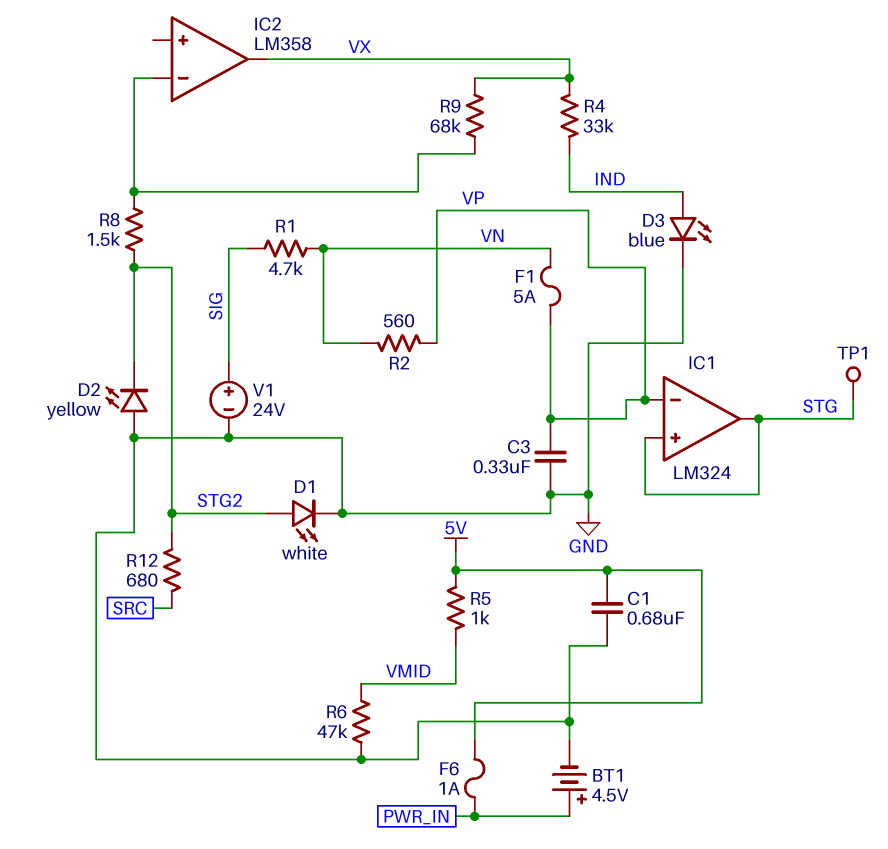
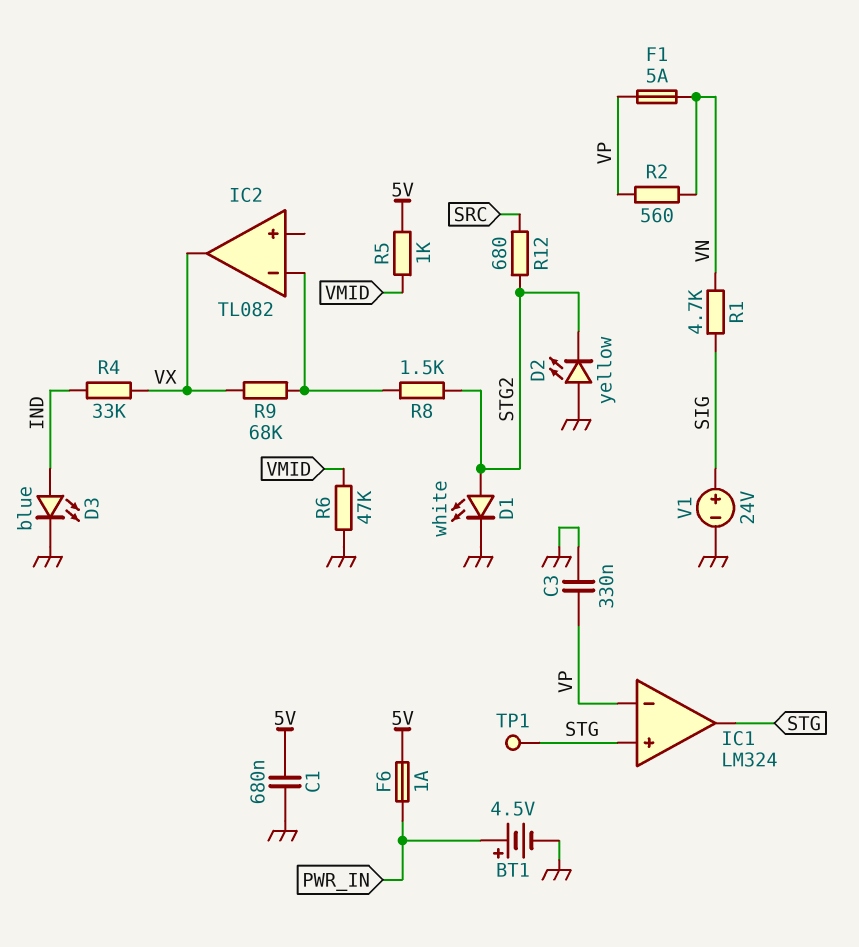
IC2: LM358 -> TL082

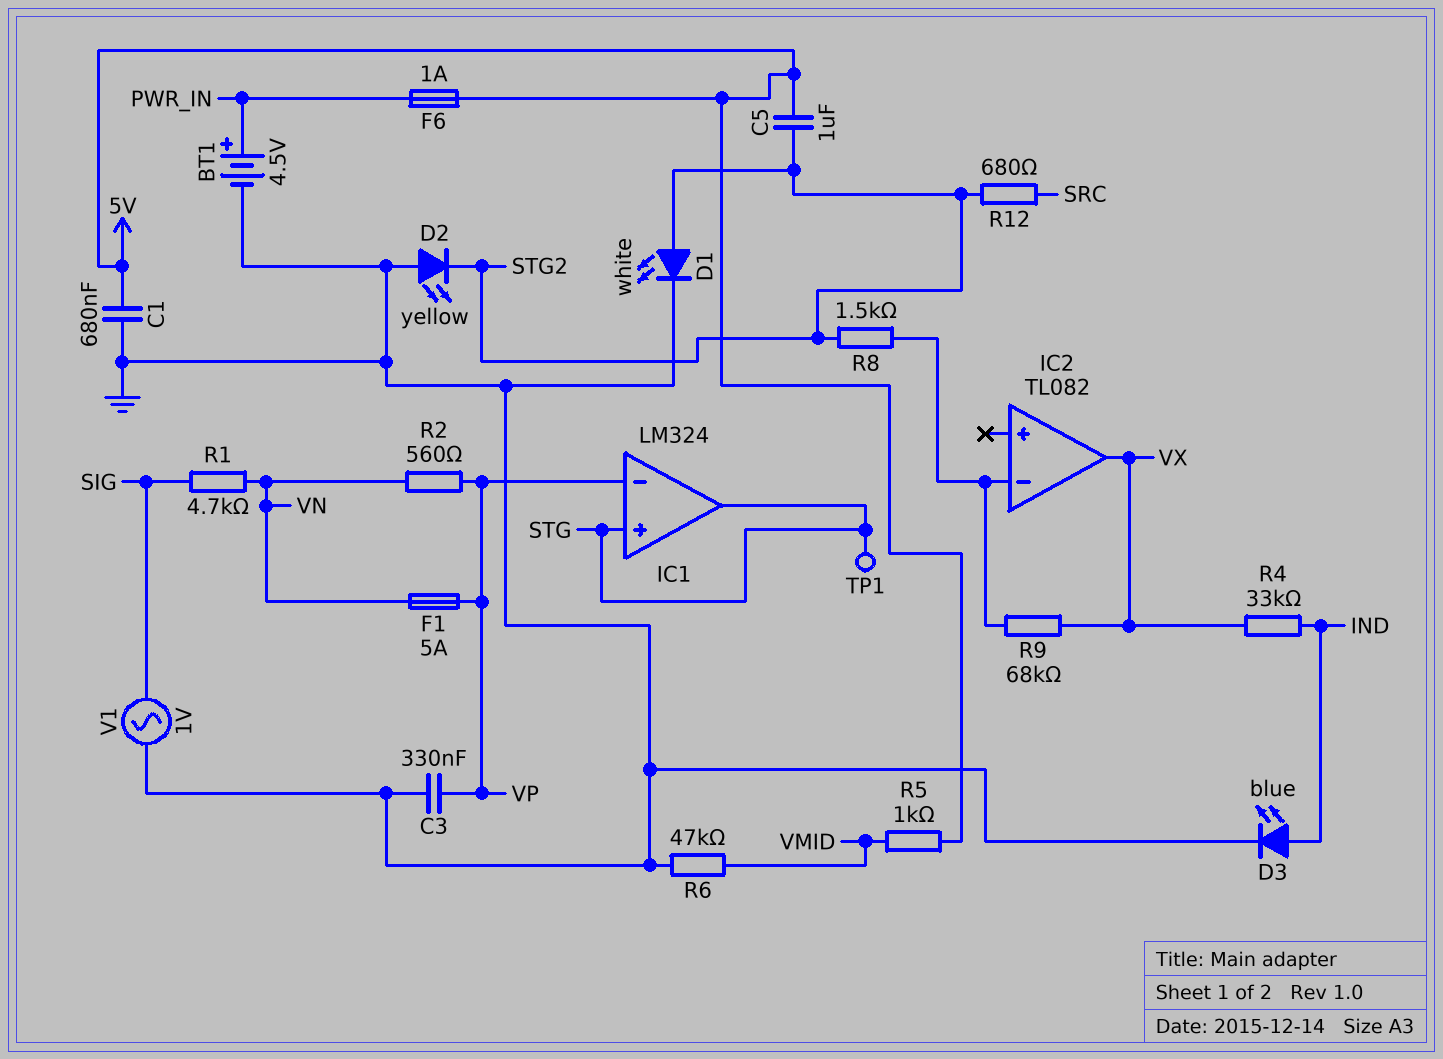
C5: none -> 1uF (5V, STG2)
V1: 24V (plus SIG, minus GND) -> AC 1V (GND, SIG)

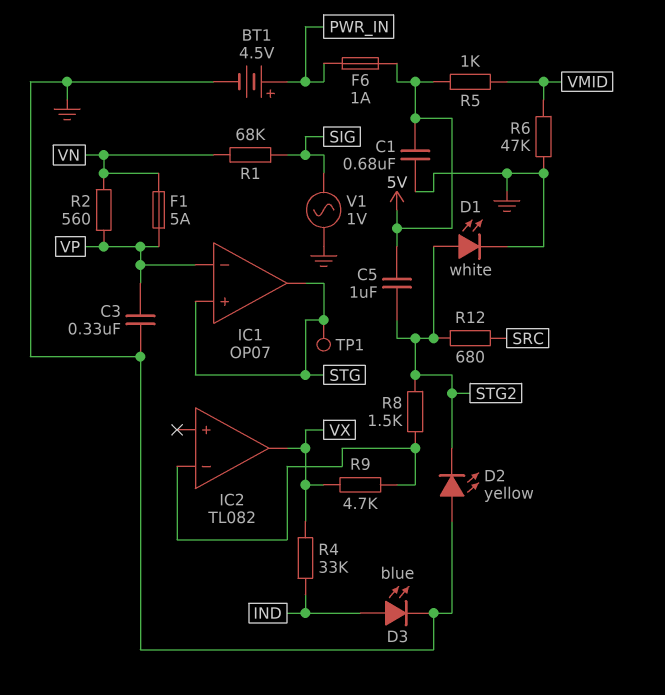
IC1: LM324 -> OP07
R1: 4.7k (SIG, VN) -> 68k (SIG, VN)
R9: 68k (IC2/in-, VX) -> 4.7k (IC2/in-, VX)

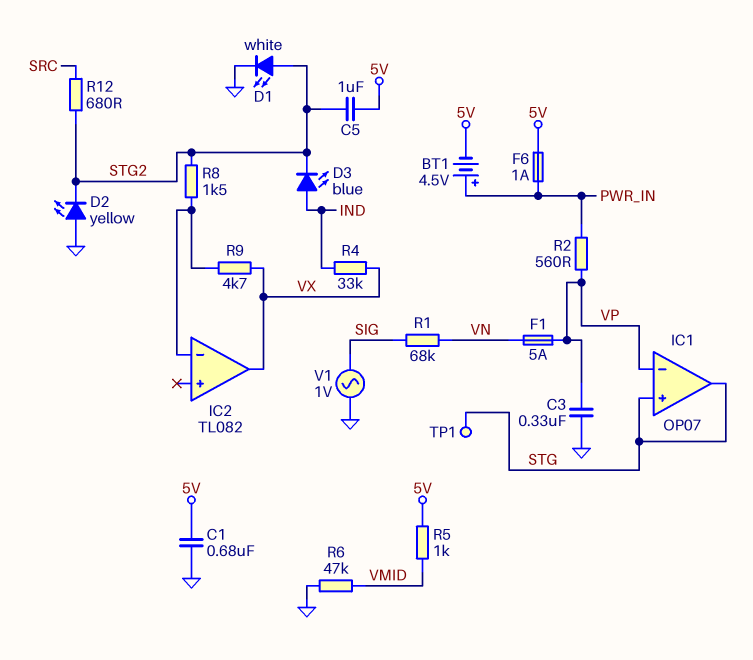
BT1: 4.5V (plus PWR_IN, minus GND) -> 4.5V (plus PWR_IN, minus 5V)
D3: LED blue (A IND, K GND) -> LED blue (A IND, K STG2)
R2: 560 (VN, VP) -> 560 (PWR_IN, VP)

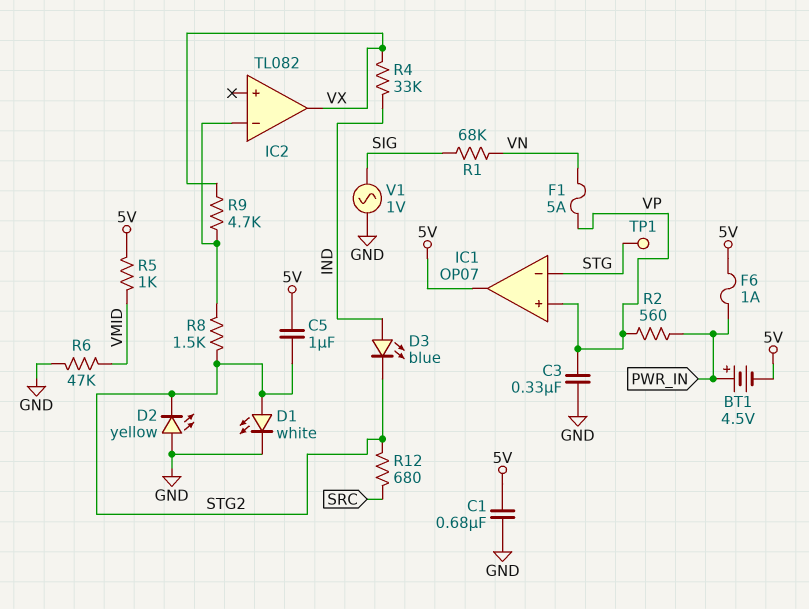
IC1 pin in+: STG -> VP
IC1 pin in-: VP -> STG
IC1 pin out: STG -> 5V

